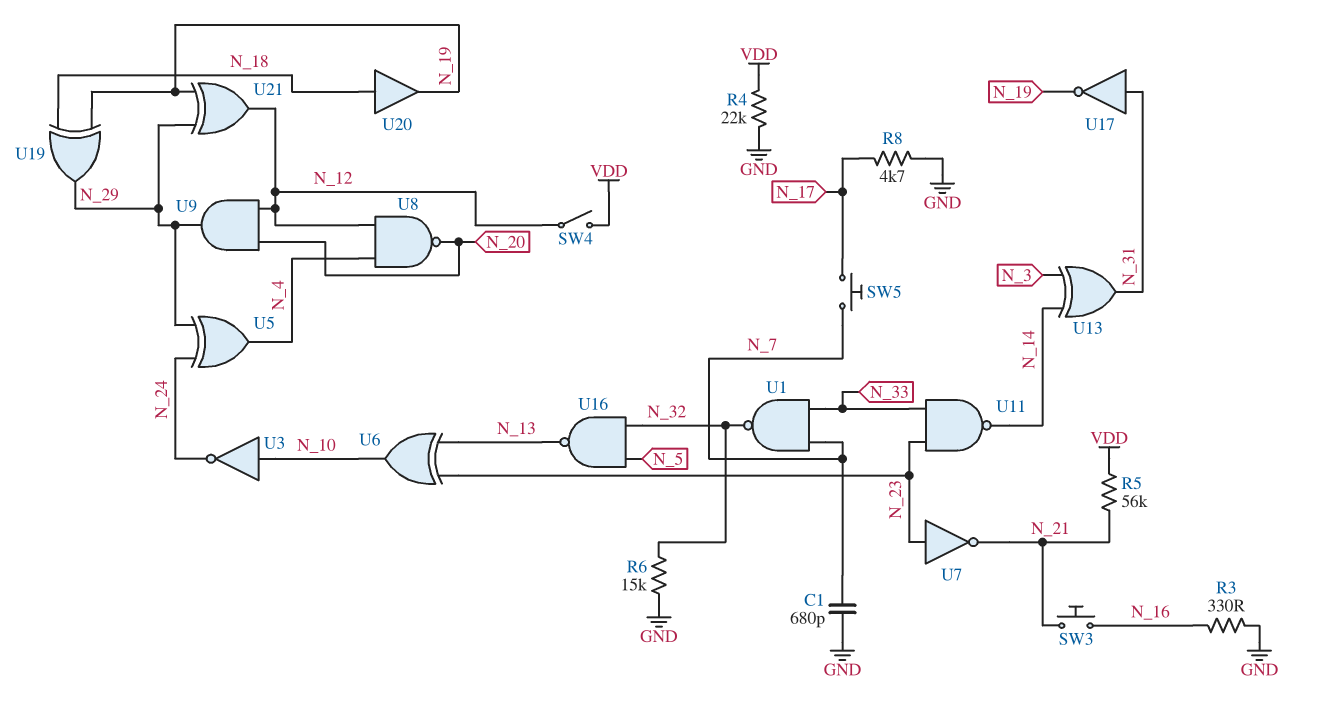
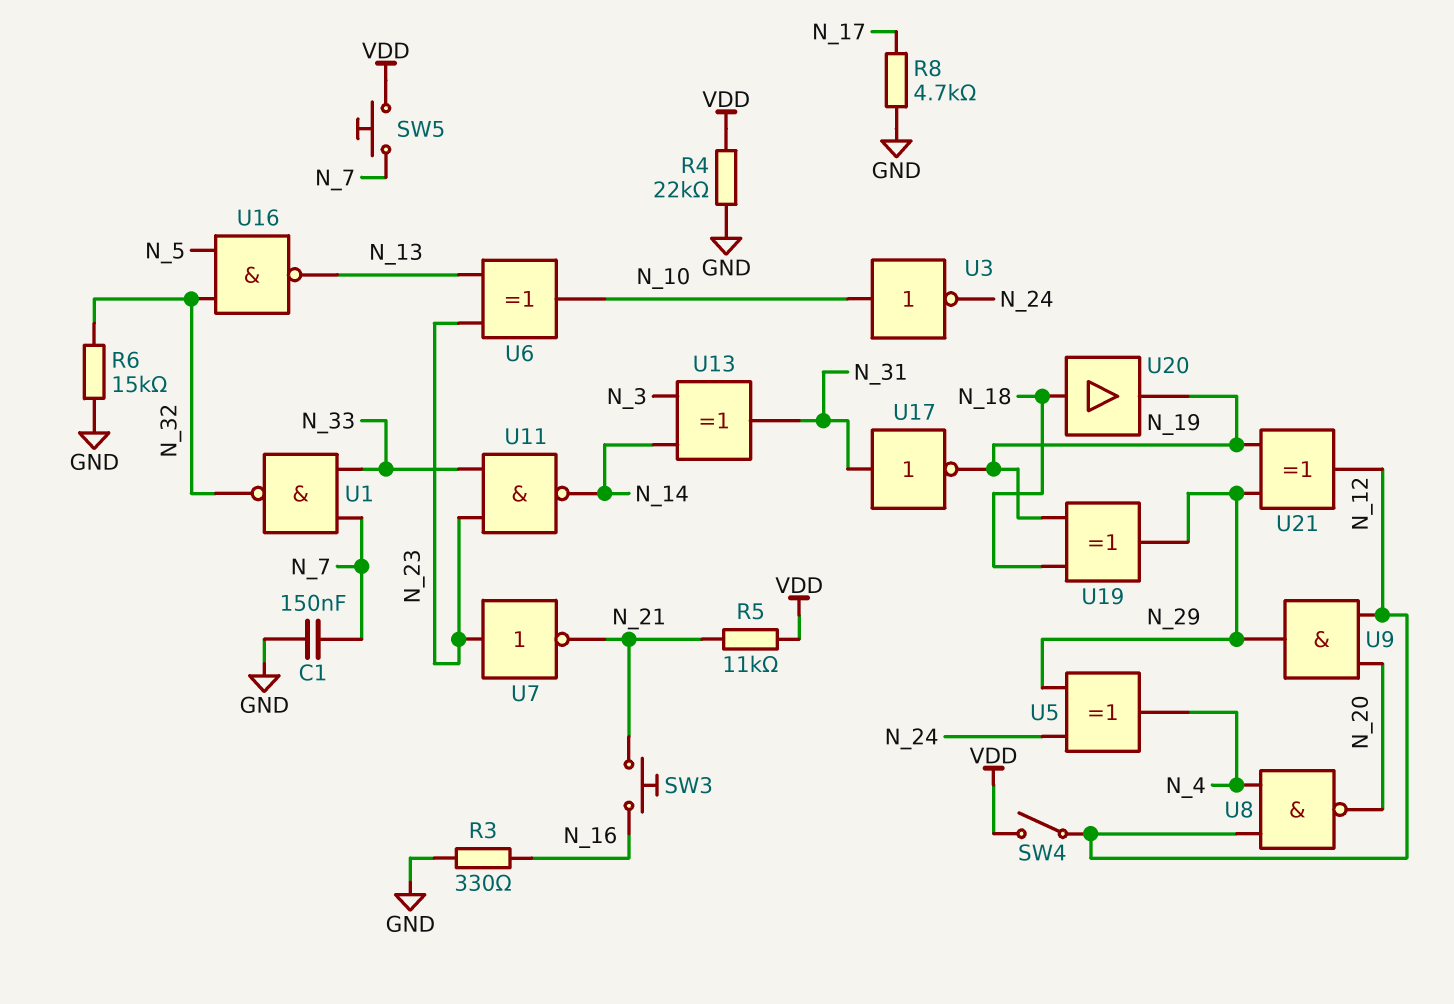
C1: 680pF (GND, N_7) -> 150nF (GND, N_7)
R5: 56k (N_21, VDD) -> 11k (N_21, VDD)
SW5: button (N_7, N_17) -> button (N_7, VDD)

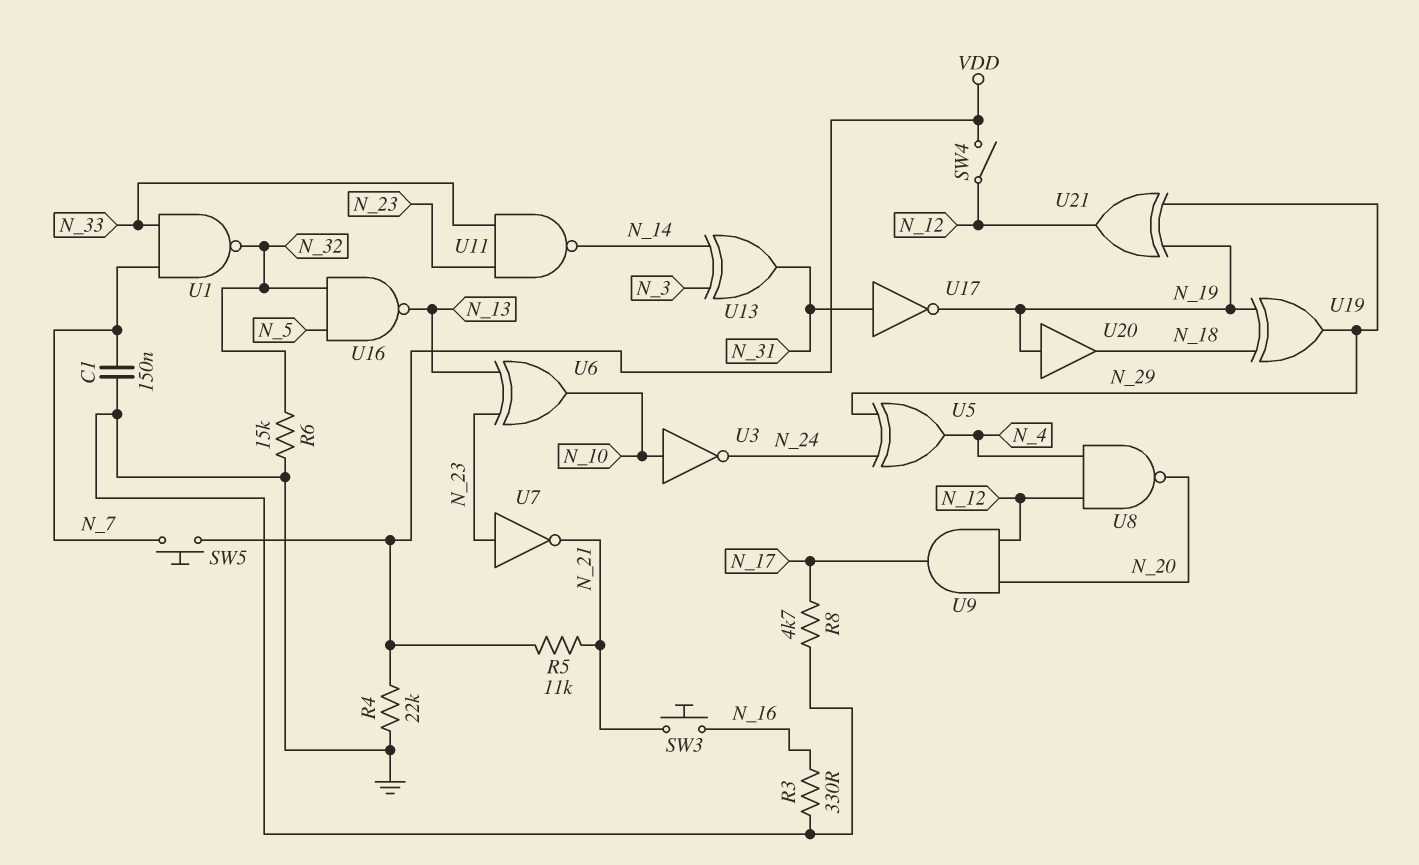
U9: AND (in N_12, in N_20, out N_29) -> AND (in N_12, in N_20, out N_17)
U20: buffer (in N_18, out N_19) -> buffer (in N_19, out N_18)

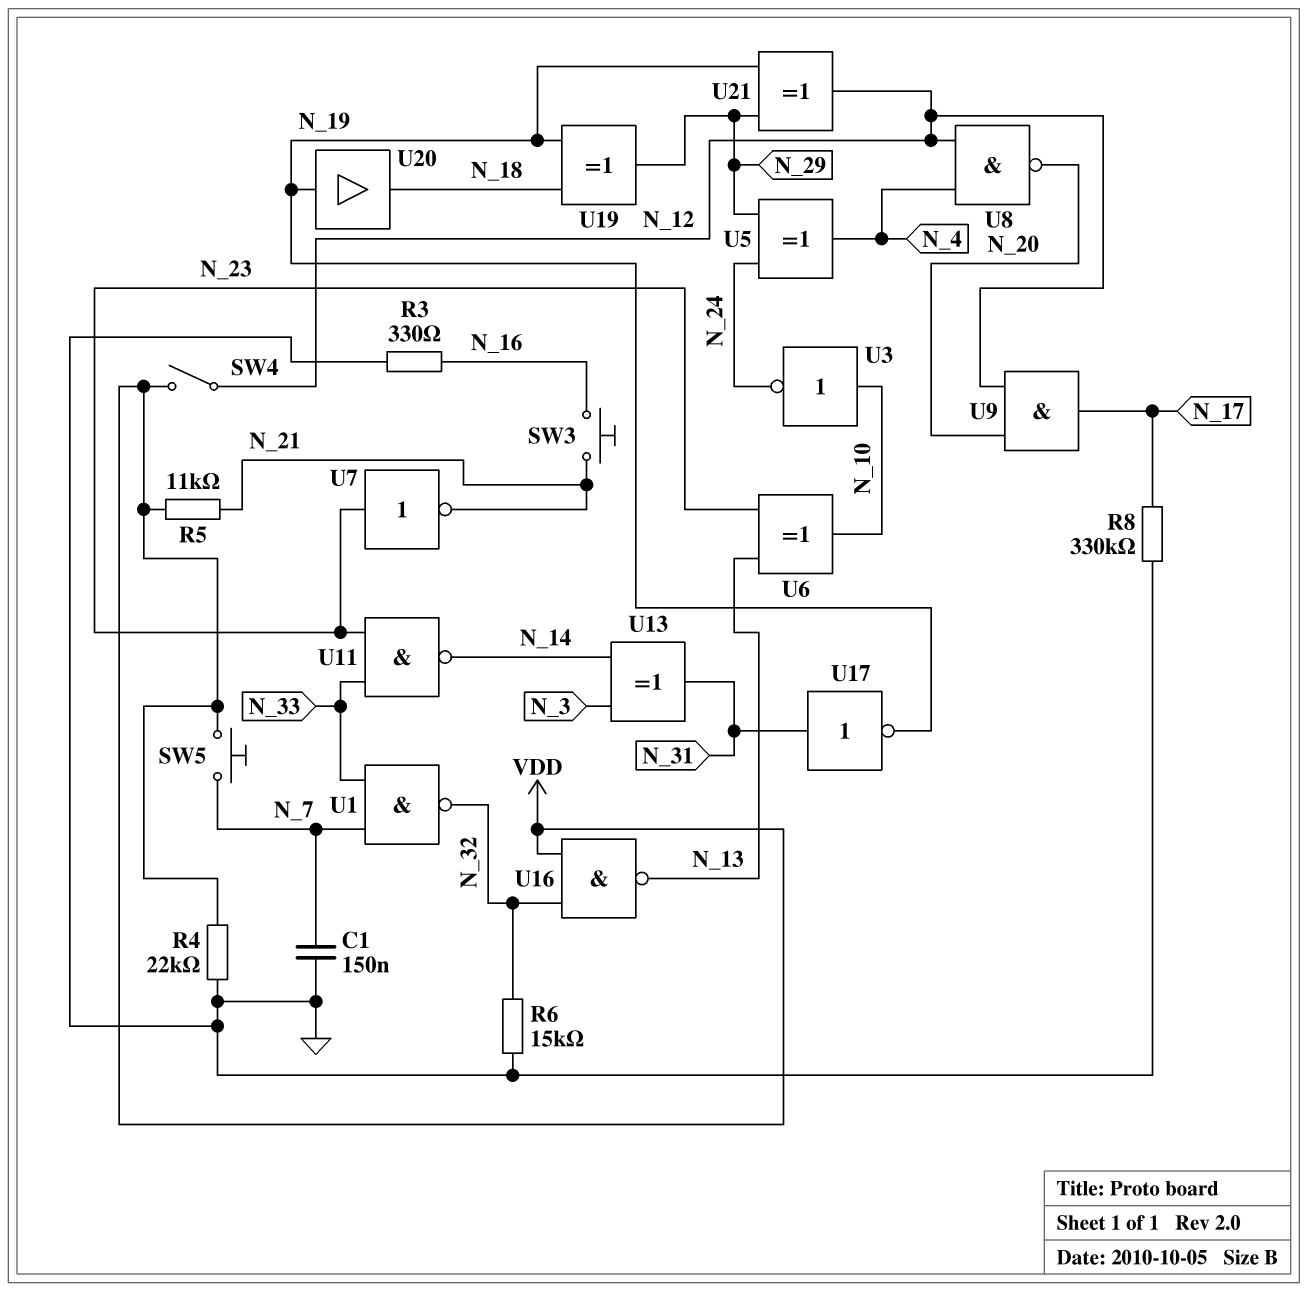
R8: 4.7k (GND, N_17) -> 330k (GND, N_17)
U16: NAND (in N_5, in N_32, out N_13) -> NAND (in N_32, in VDD, out N_13)

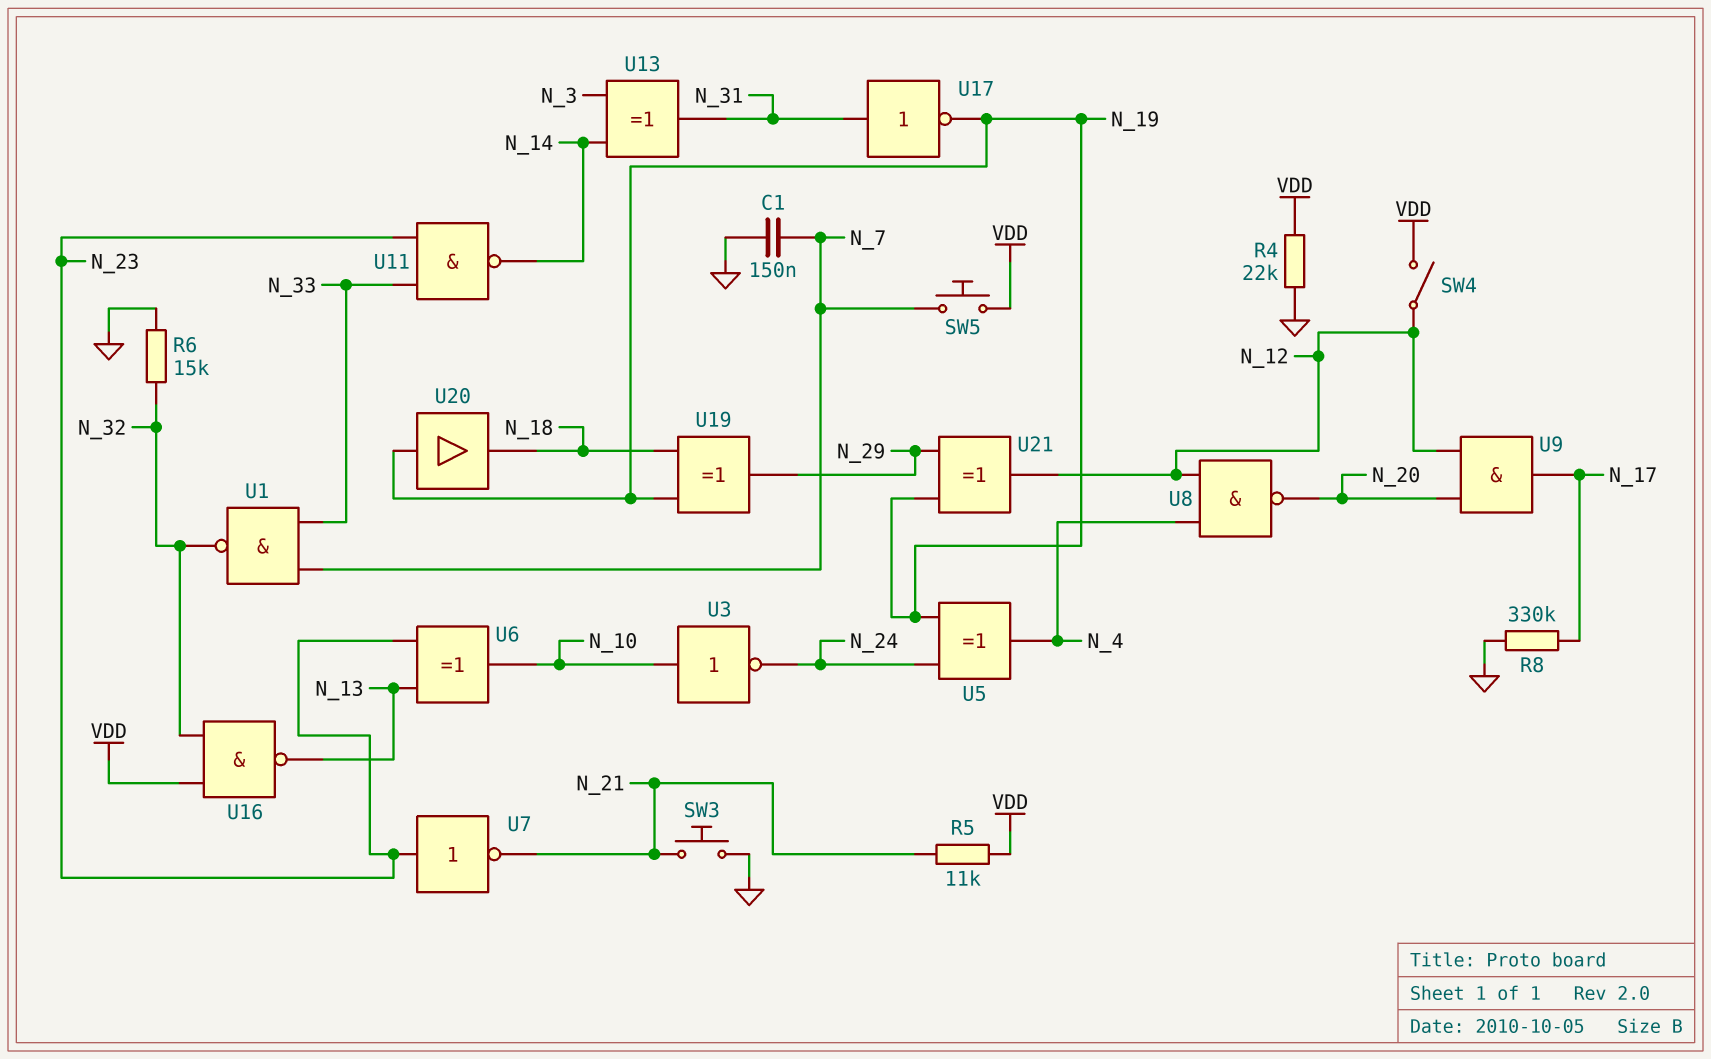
R3: 330 (GND, N_16) -> none
SW3: button (N_16, N_21) -> button (GND, N_21)
U5: XOR (in N_24, in N_29, out N_4) -> XOR (in N_19, in N_24, out N_4)

